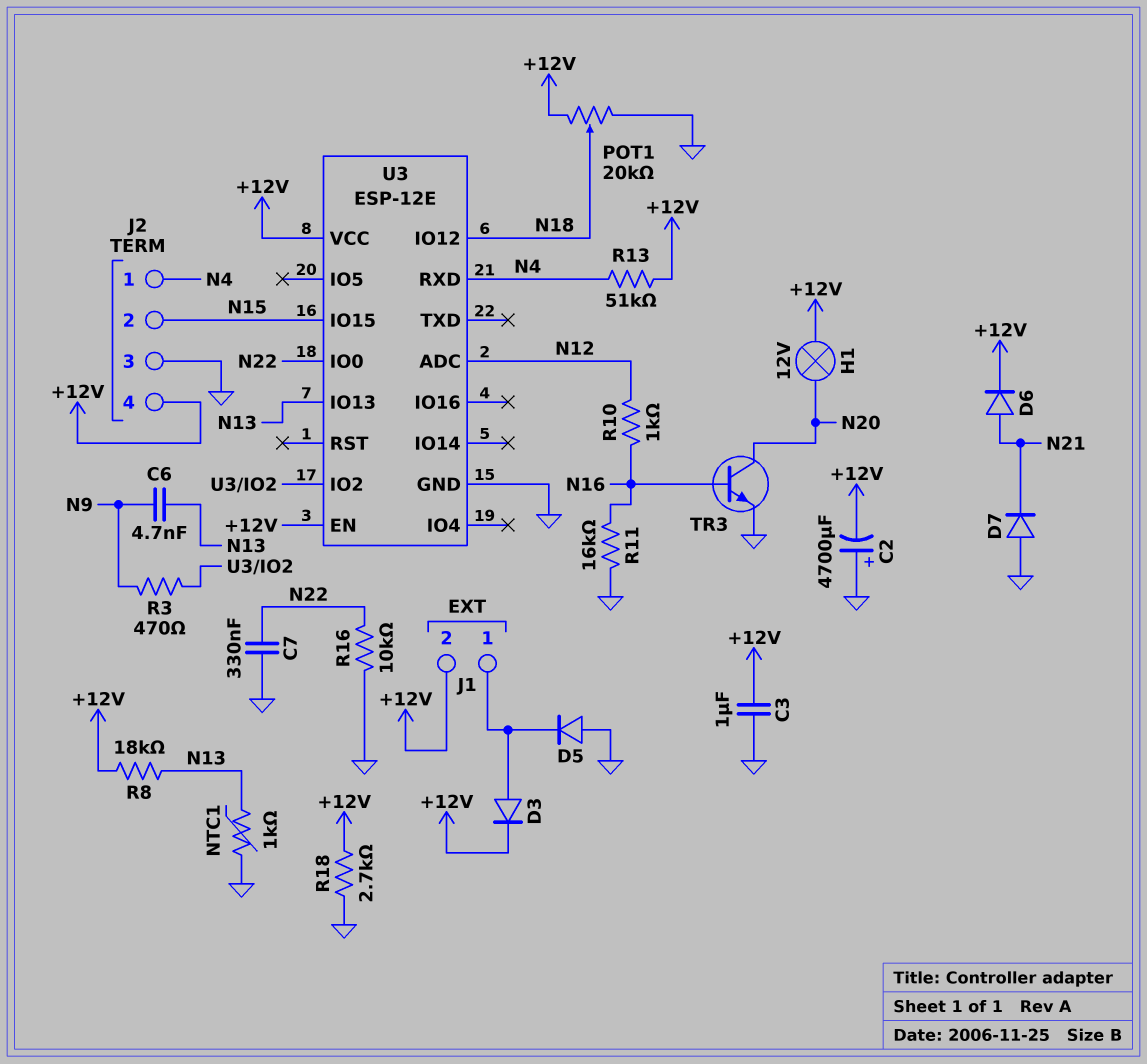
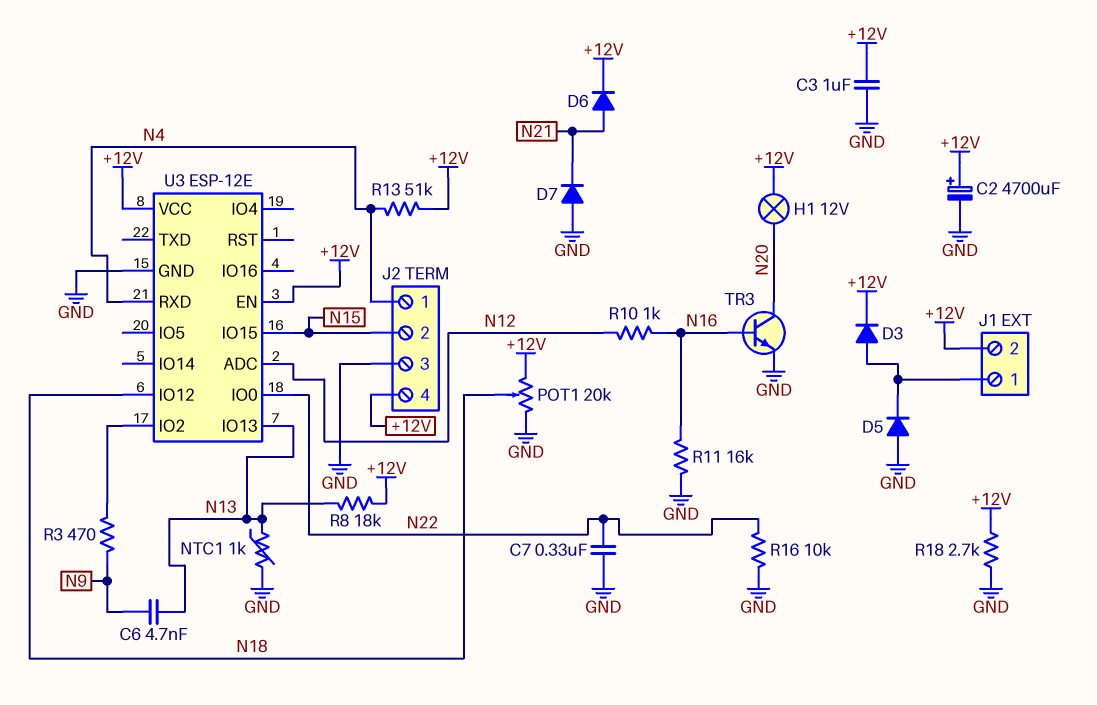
C2: 4700uF (plus GND, minus +12V) -> 4700uF (plus +12V, minus GND)

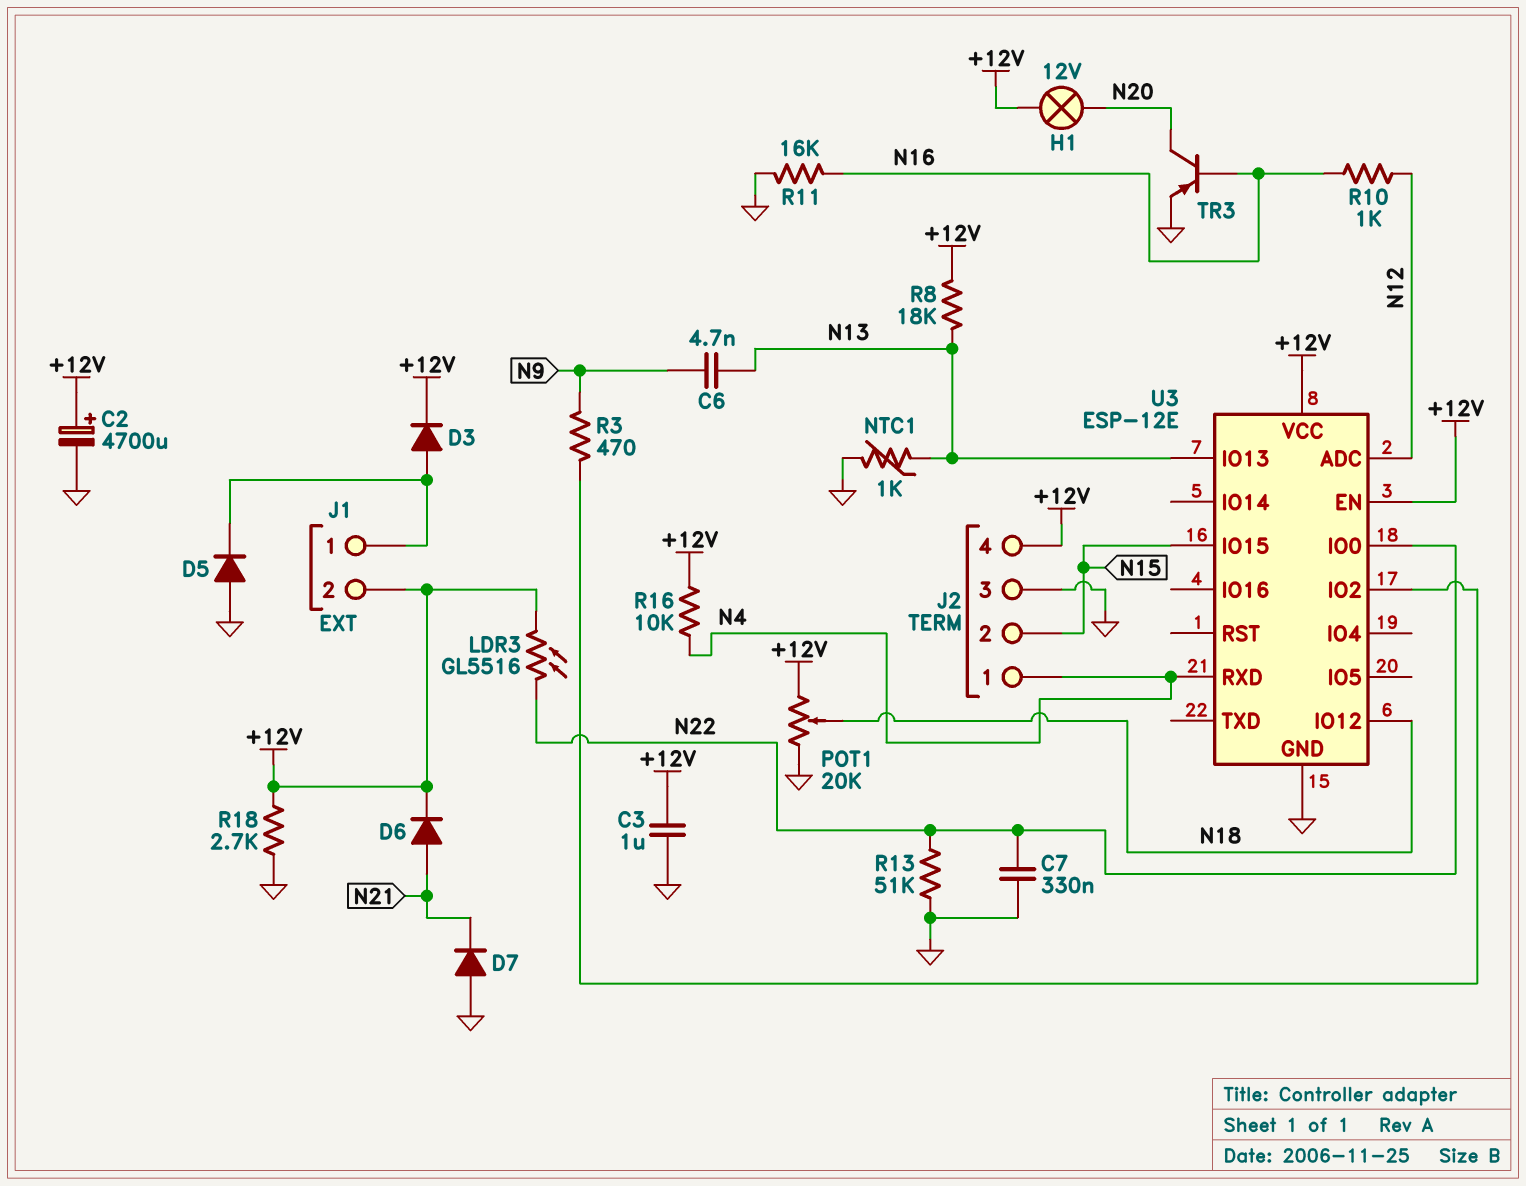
LDR3: none -> GL5516 (+12V, N22)
R13: 51k (+12V, N4) -> 51k (GND, N22)
R16: 10k (GND, N22) -> 10k (+12V, N4)
TR3: NPN (B N16, C N20, E GND) -> PNP (B N16, C N20, E GND)

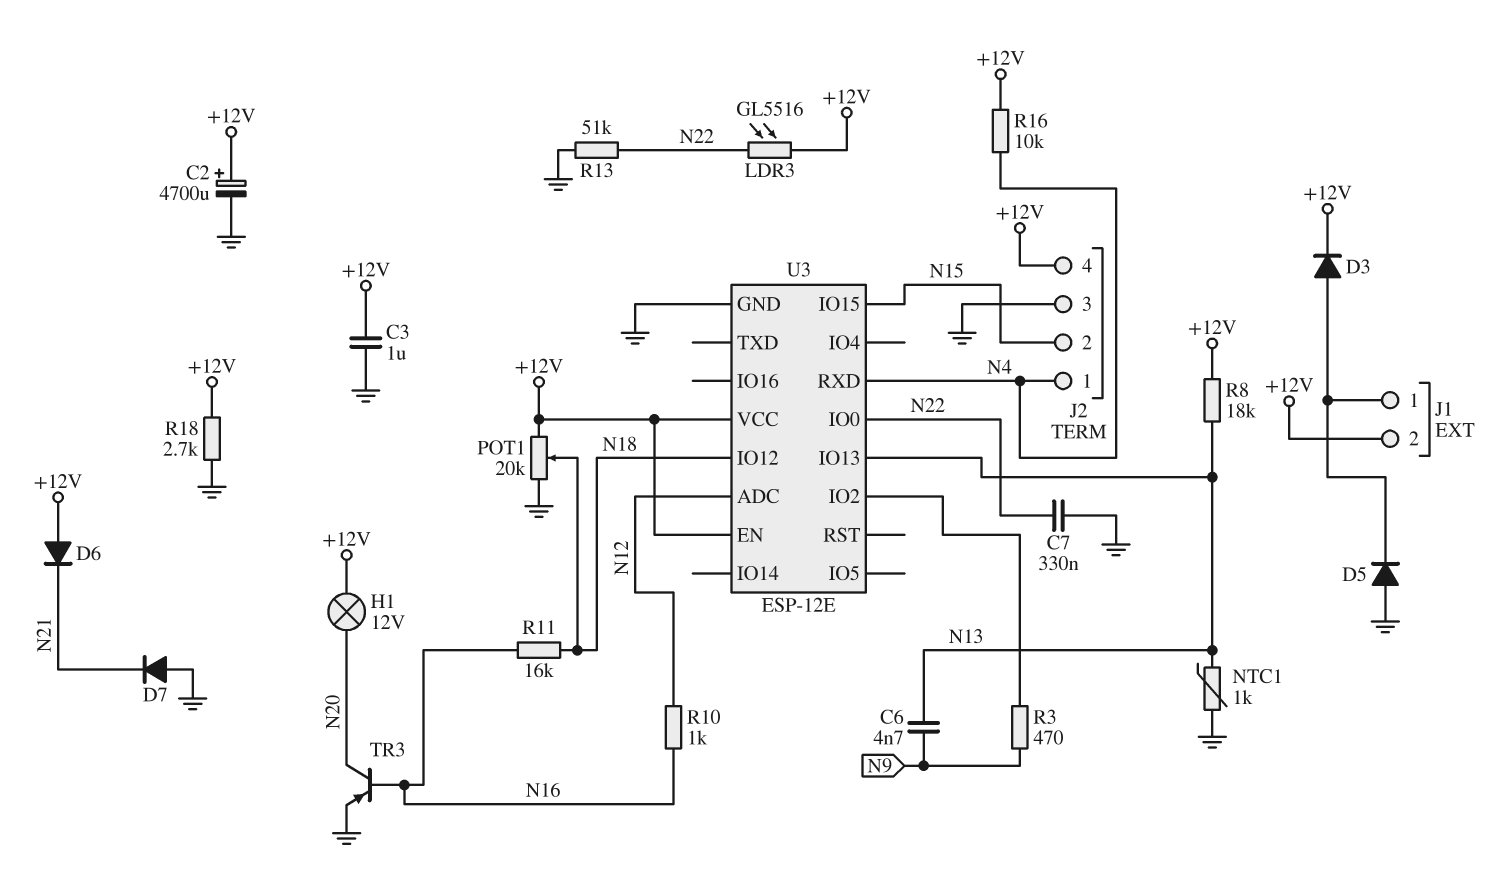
D6: diode (A N21, K +12V) -> diode (A +12V, K N21)
R11: 16k (GND, N16) -> 16k (N16, N18)

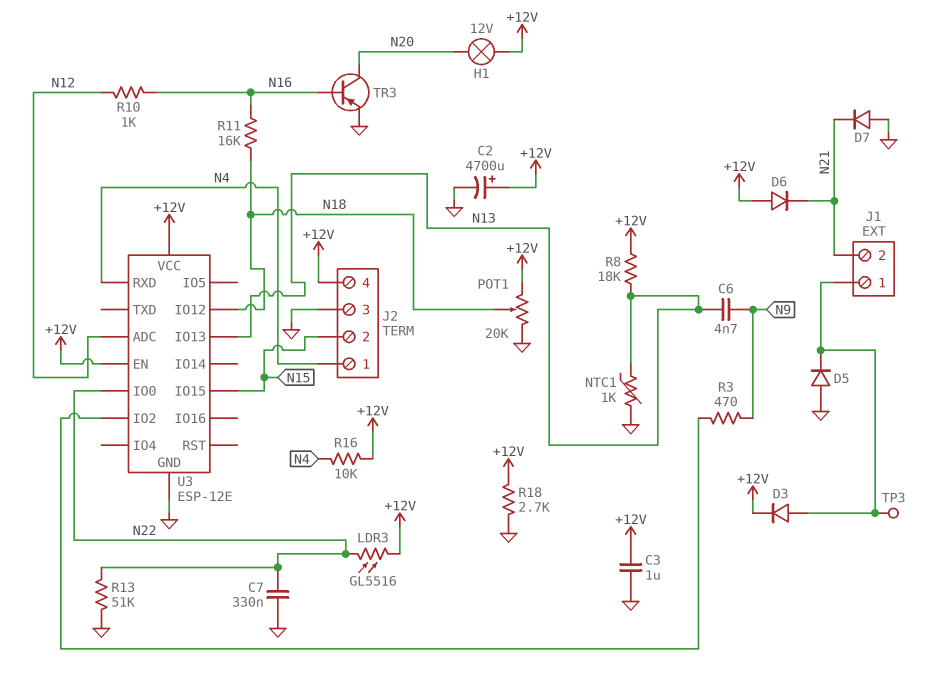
J1 pin 2: +12V -> N21
TP3: none -> test point (J1/1)

